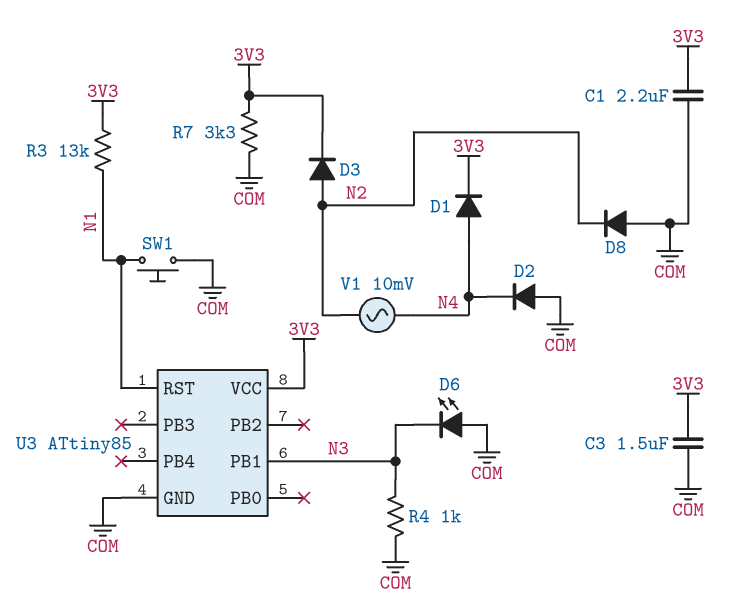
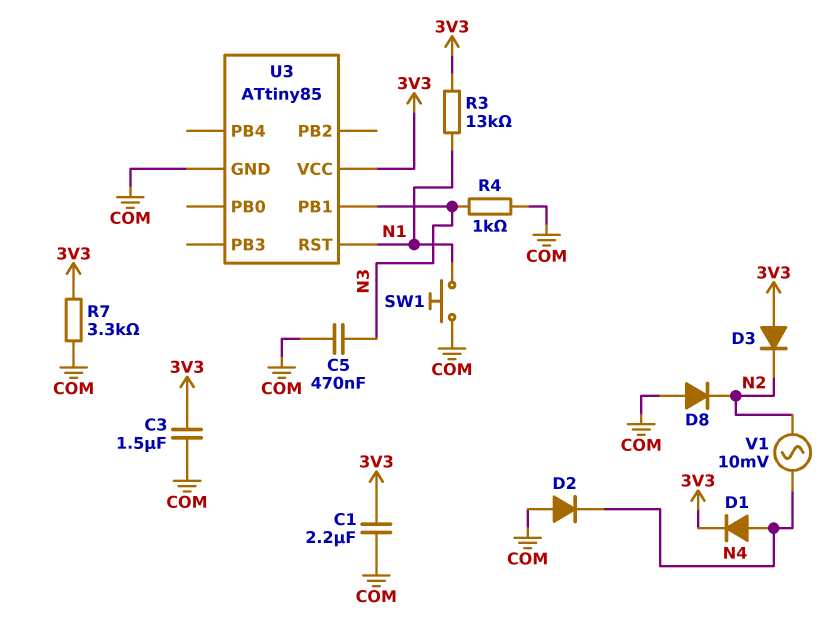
C5: none -> 470nF (COM, N3)
D3: diode (A N2, K 3V3) -> diode (A 3V3, K N2)
D6: LED (A COM, K N3) -> none

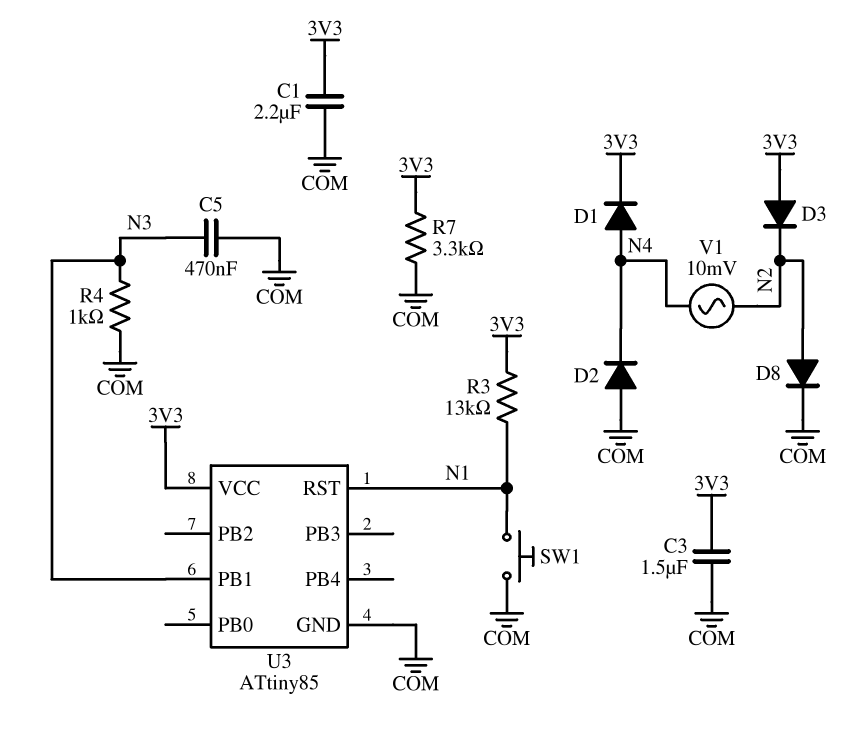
D8: diode (A COM, K N2) -> diode (A N2, K COM)

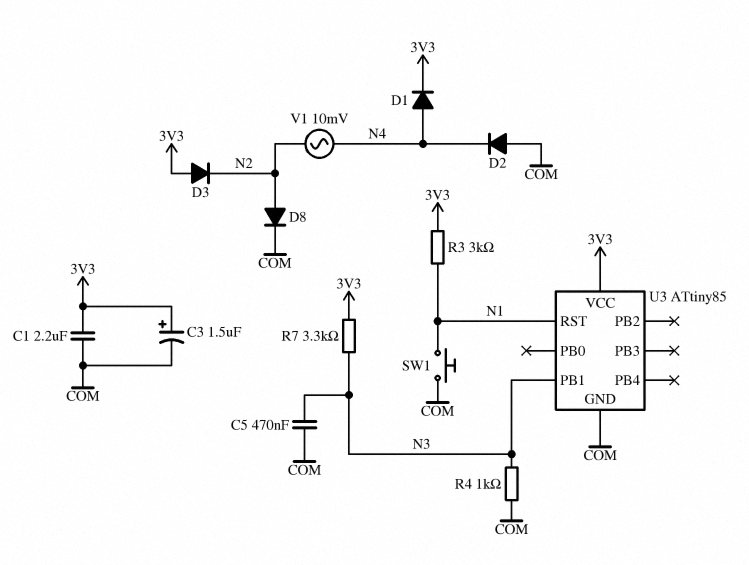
C3: 1.5uF (3V3, COM) -> 1.5uF (plus 3V3, minus COM)
R3: 13k (3V3, N1) -> 3k (3V3, N1)
R7: 3.3k (3V3, COM) -> 3.3k (3V3, N3)

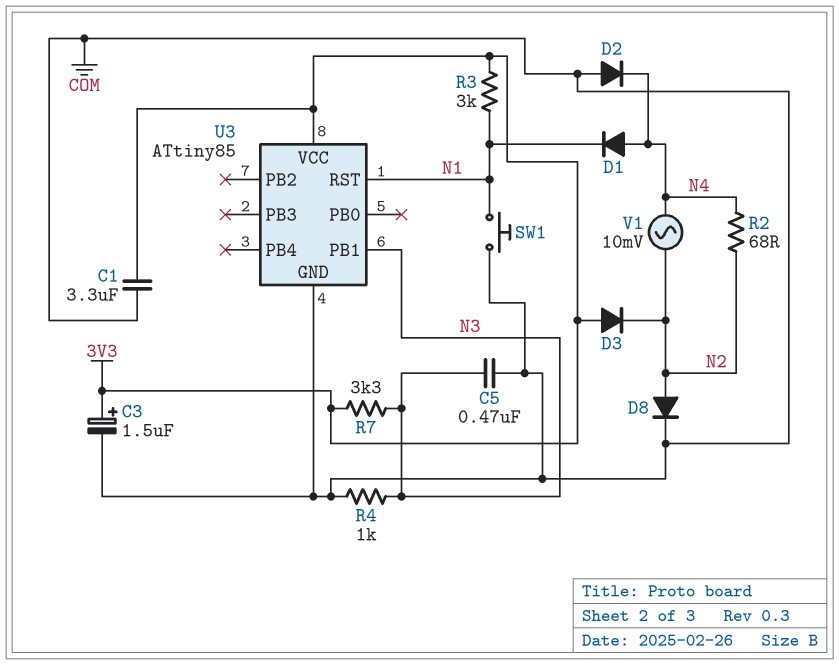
C1: 2.2uF (3V3, COM) -> 3.3uF (3V3, COM)
D1: diode (A N4, K 3V3) -> diode (A N4, K N1)
R2: none -> 68 (N2, N4)

